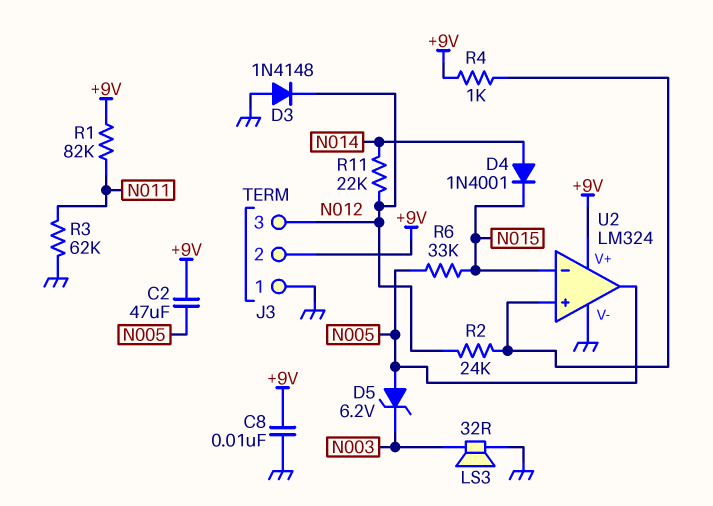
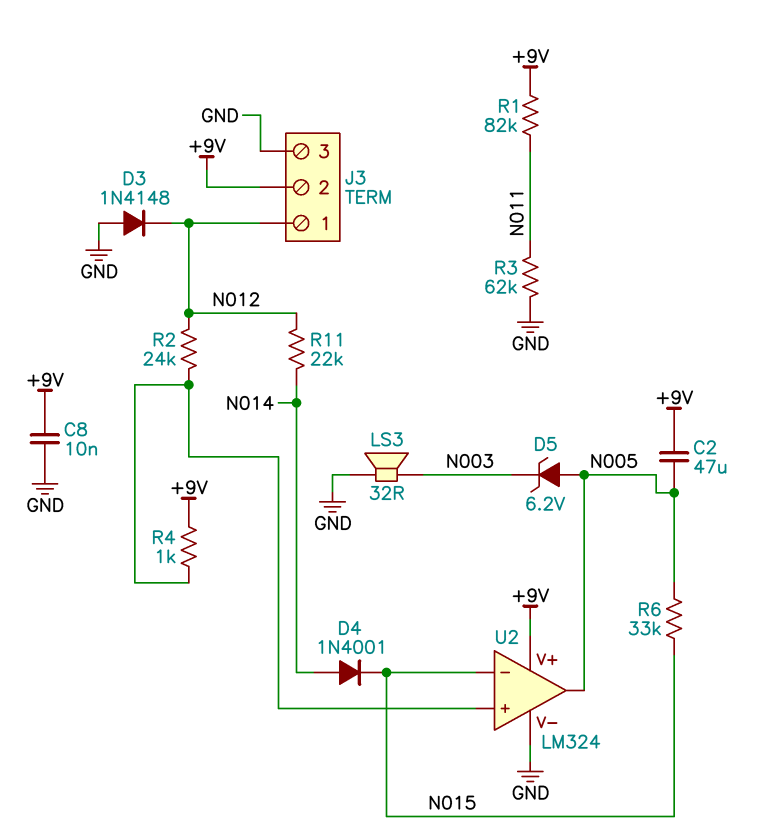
J3 pin 1: GND -> N012
J3 pin 3: N012 -> GND

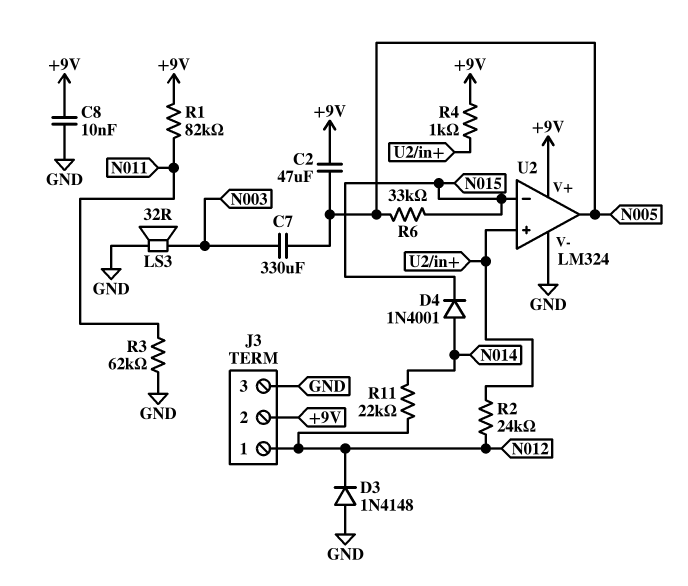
C7: none -> 330uF (N003, N005)
D5: zener 6.2V (A N005, K N003) -> none

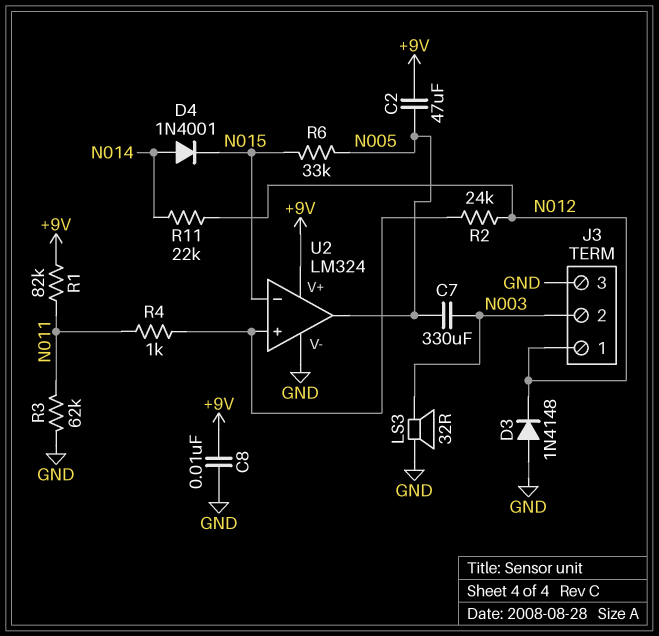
J3 pin 2: +9V -> N003
R4: 1k (+9V, U2/in+) -> 1k (N011, U2/in+)

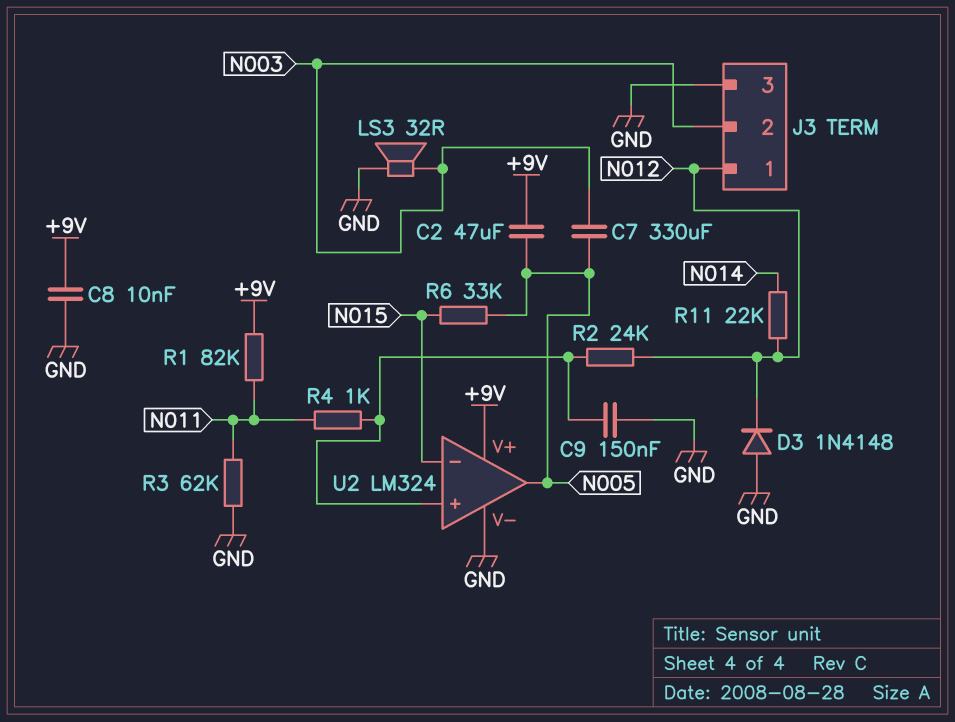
C9: none -> 150nF (GND, U2/in+)
D4: diode 1N4001 (A N014, K N015) -> none

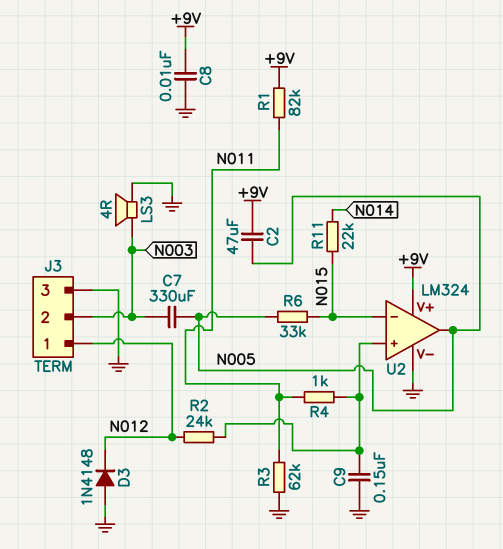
LS3: speaker 32R (GND, N003) -> speaker 4R (GND, N003)
R11: 22k (N012, N014) -> 22k (N014, N015)

